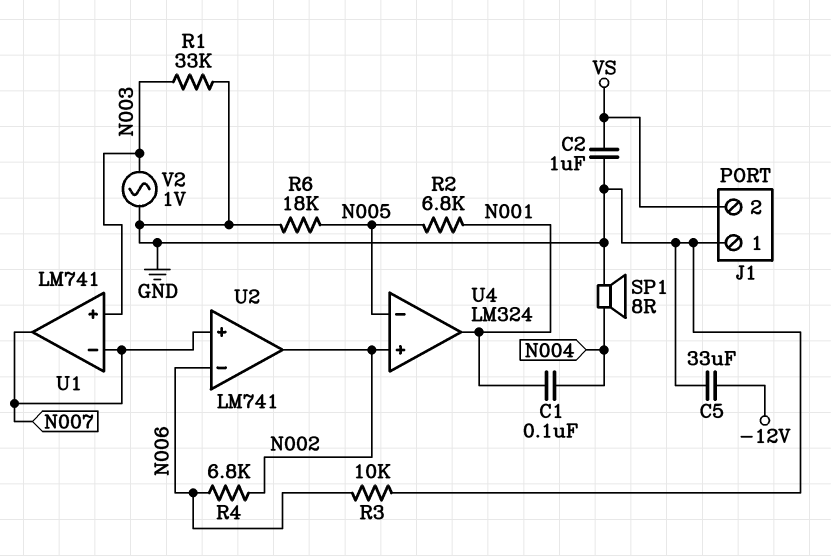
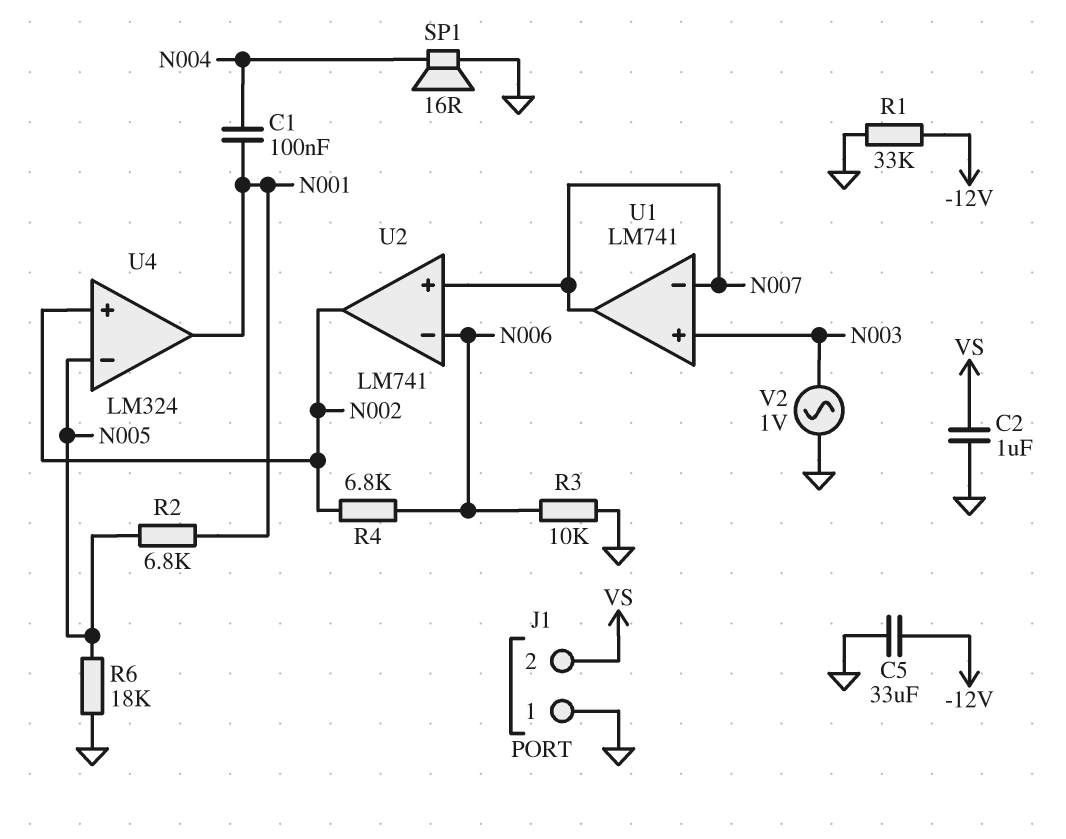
R1: 33k (GND, N003) -> 33k (-12V, GND)
SP1: speaker 8R (GND, N004) -> speaker 16R (GND, N004)

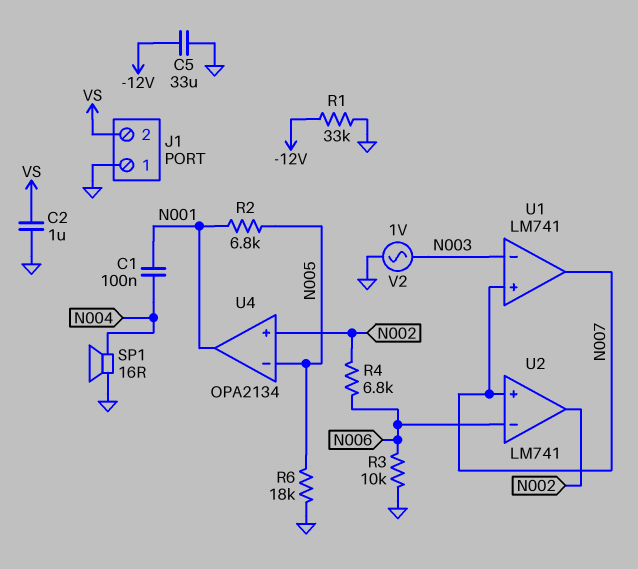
U1 pin in+: N003 -> N007
U1 pin in-: N007 -> N003
U4: LM324 -> OPA2134

